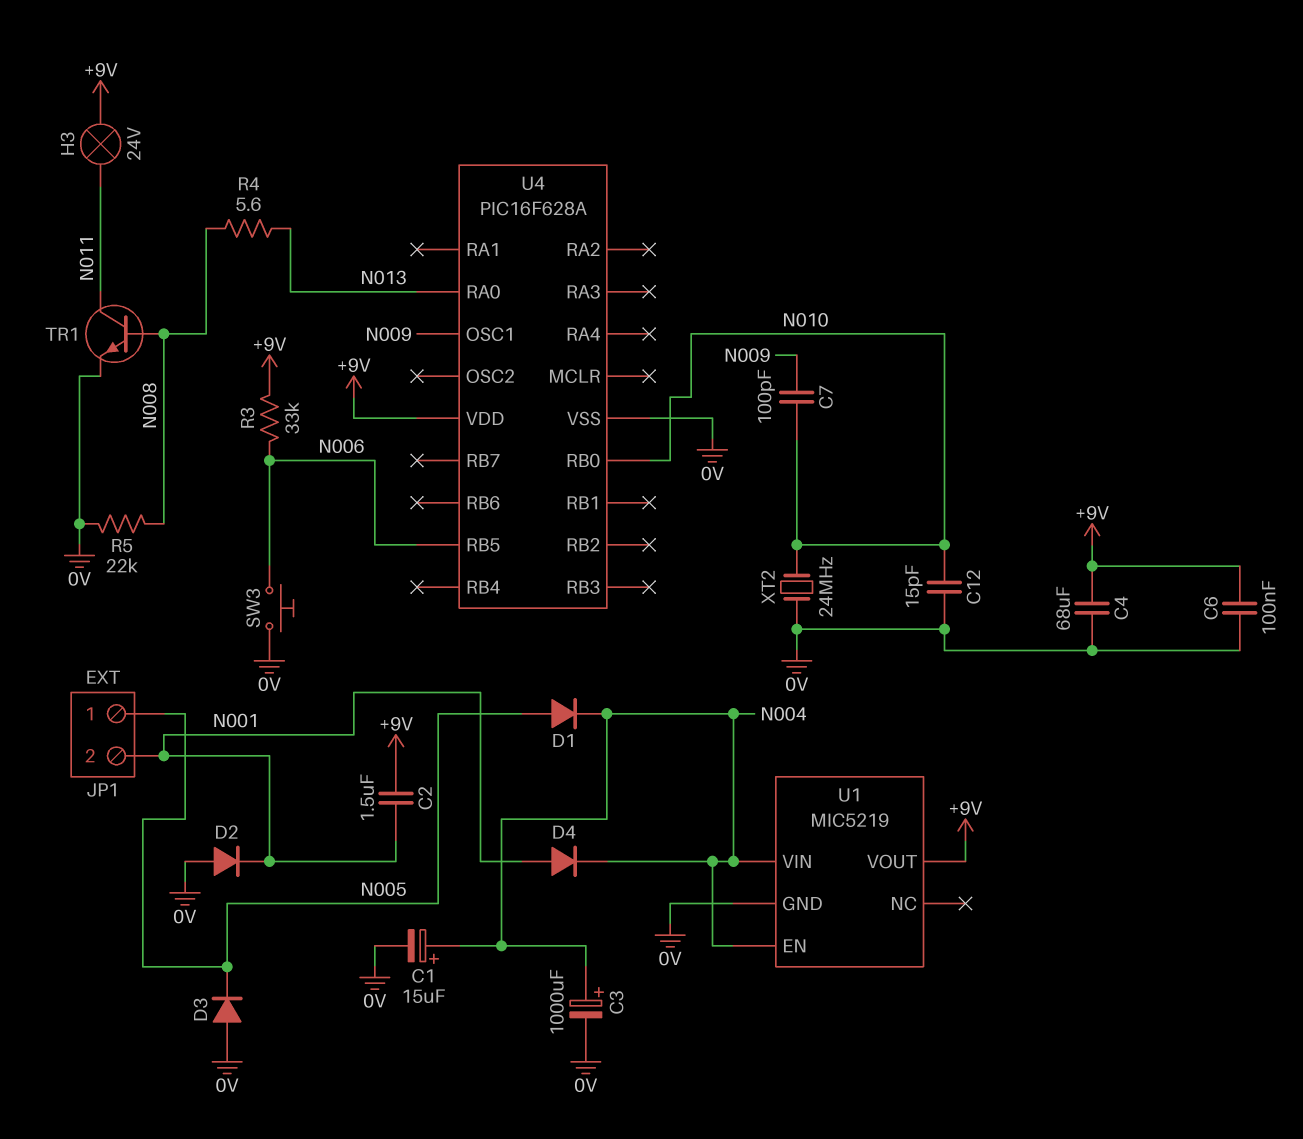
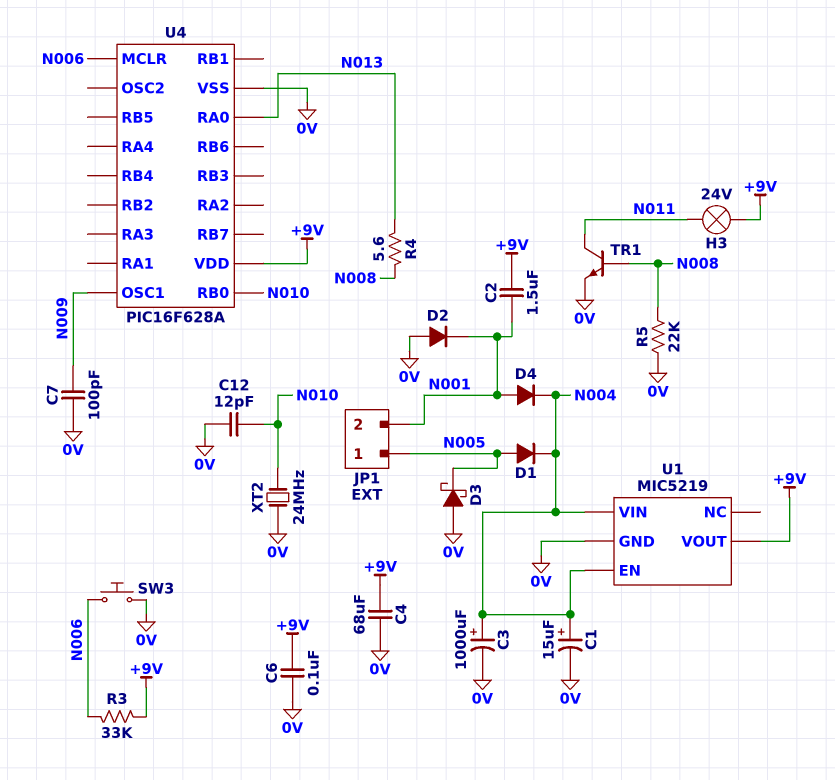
C7: 100pF (N009, N010) -> 100pF (0V, N009)
C12: 15pF (0V, N010) -> 12pF (0V, N010)
D3: diode (A 0V, K N005) -> schottky (A 0V, K N005)
U4 pin MCLR: none -> N006
U4 pin RB5: N006 -> none

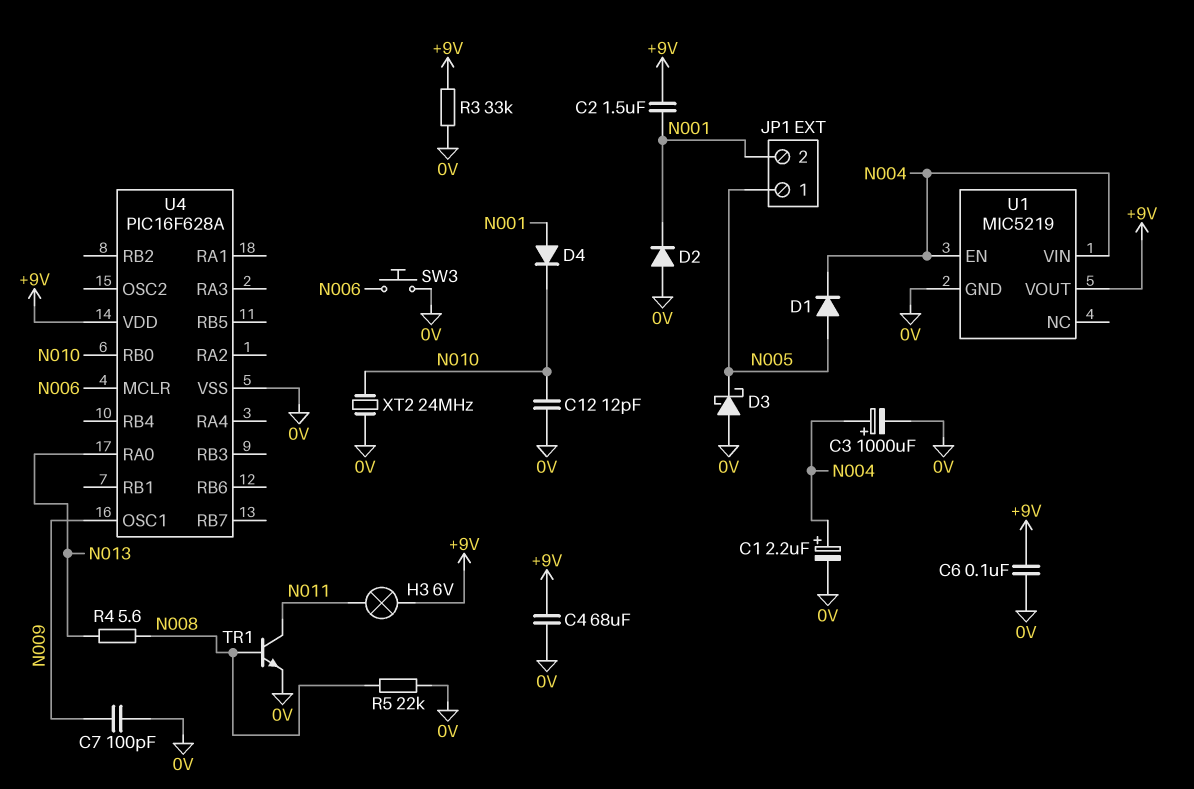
C1: 15uF (plus N004, minus 0V) -> 2.2uF (plus N004, minus 0V)
D4: diode (A N001, K N004) -> diode (A N001, K N010)
H3: lamp 24V (+9V, N011) -> lamp 6V (+9V, N011)
R3: 33k (+9V, N006) -> 33k (+9V, 0V)

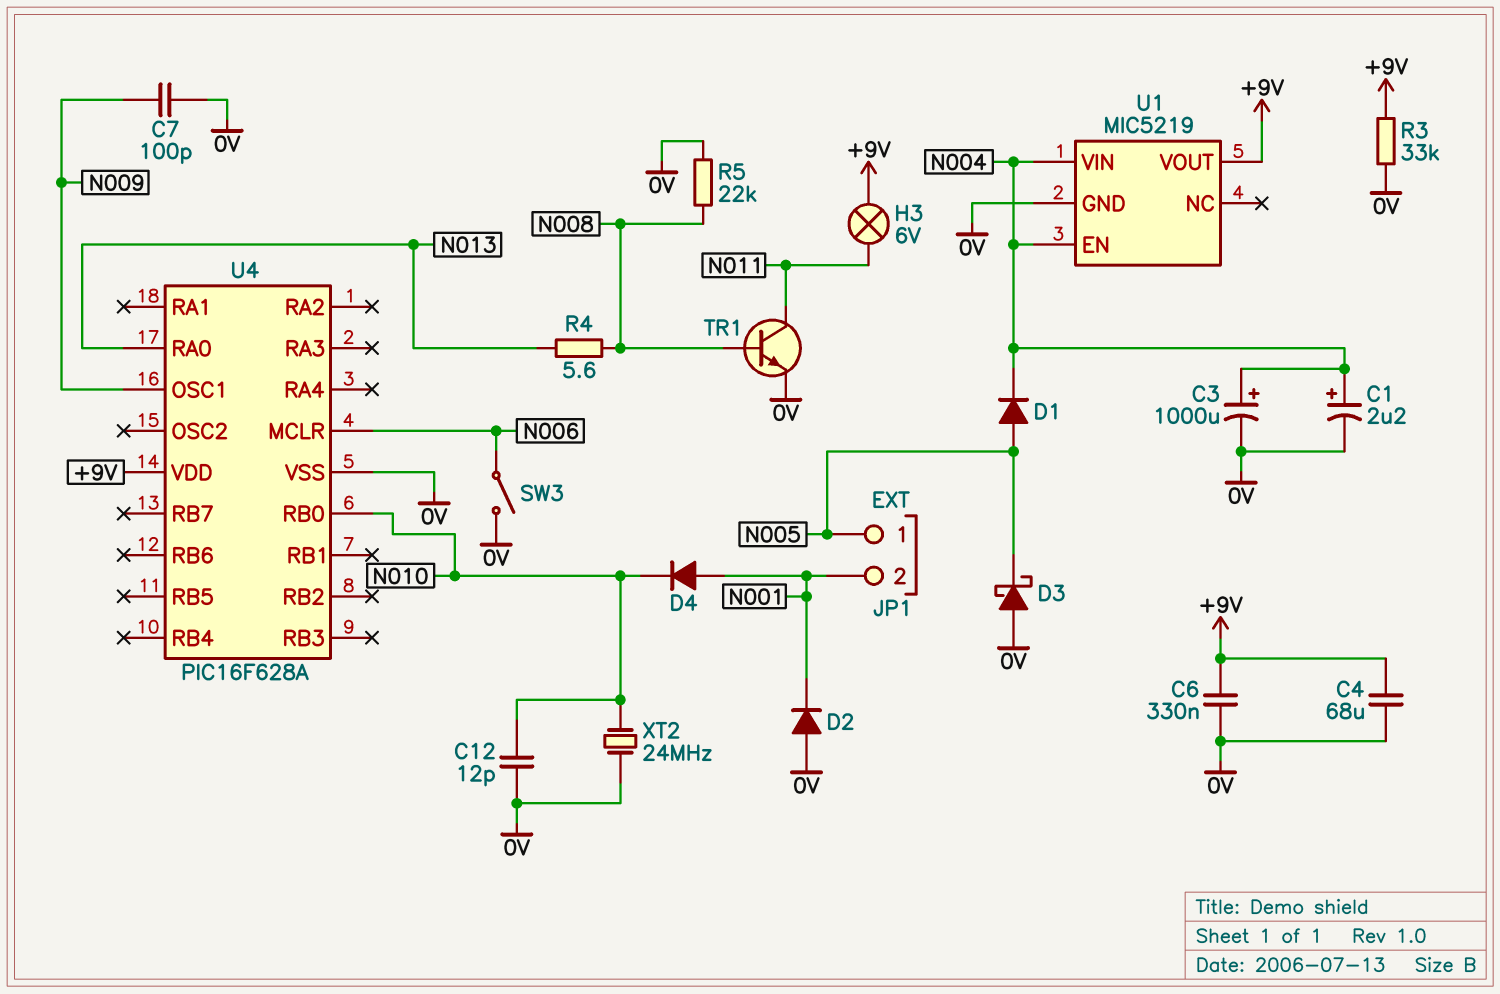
C2: 1.5uF (+9V, N001) -> none
C6: 100nF (+9V, 0V) -> 330nF (+9V, 0V)
SW3: button (0V, N006) -> switch (0V, N006)

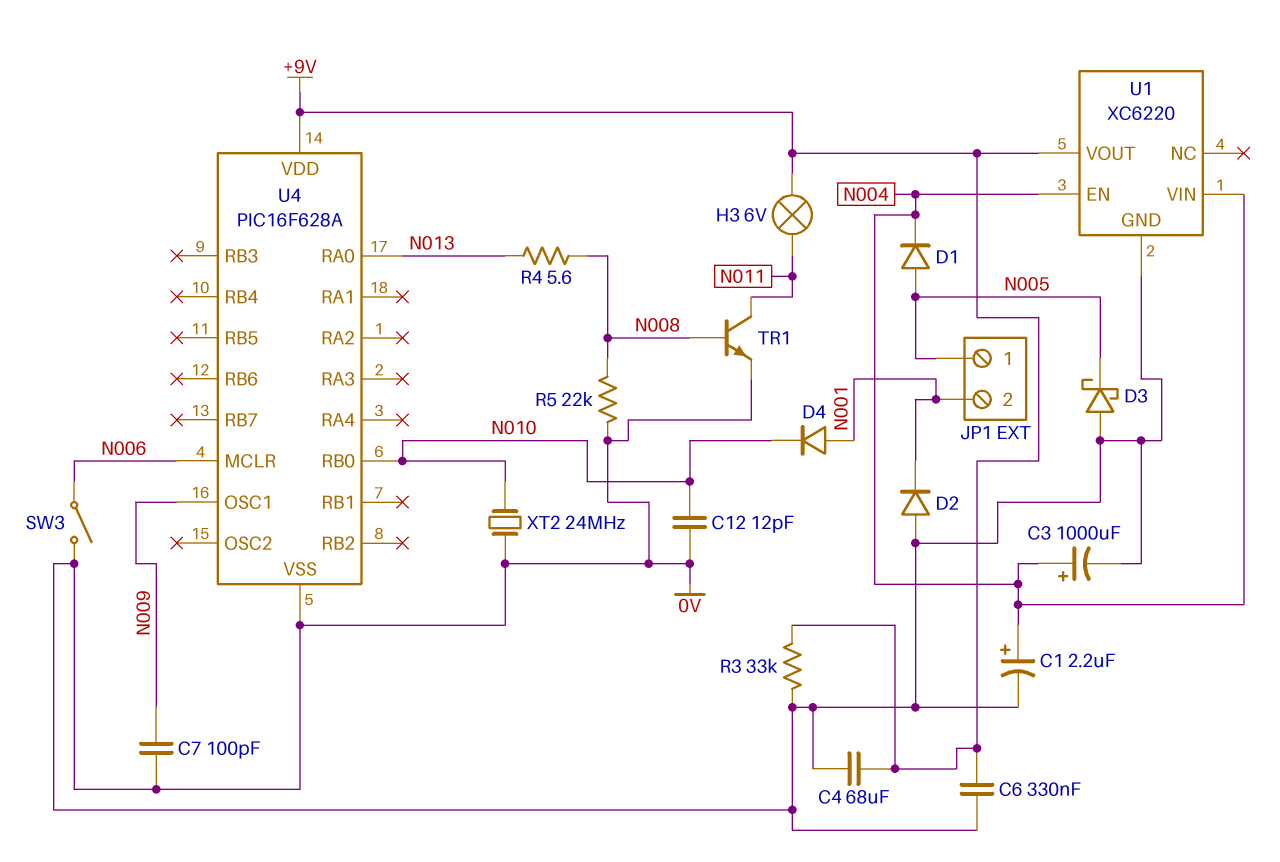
U1: MIC5219 -> XC6220

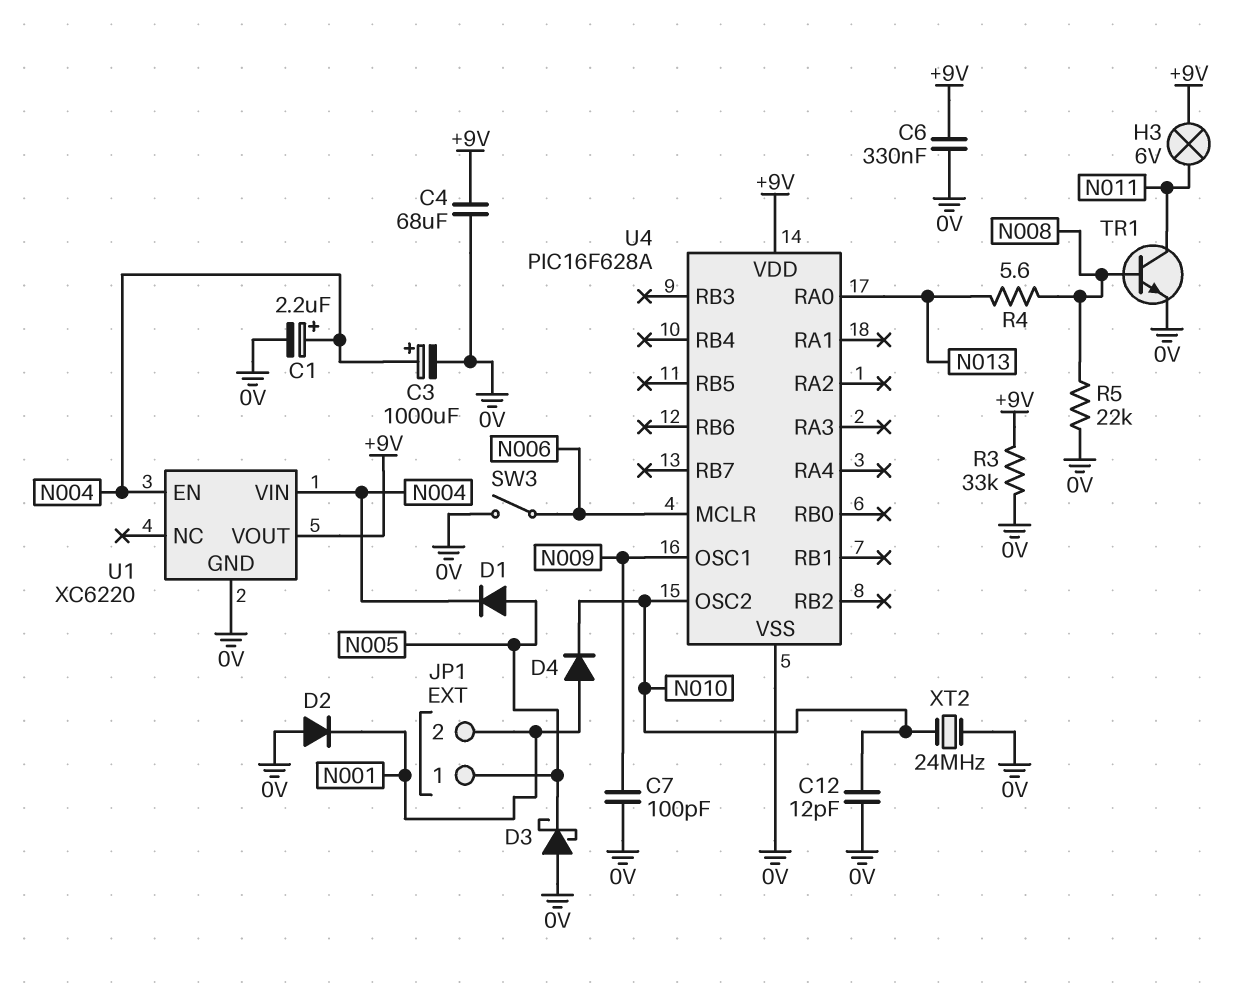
U4 pin OSC2: none -> N010
U4 pin RB0: N010 -> none

